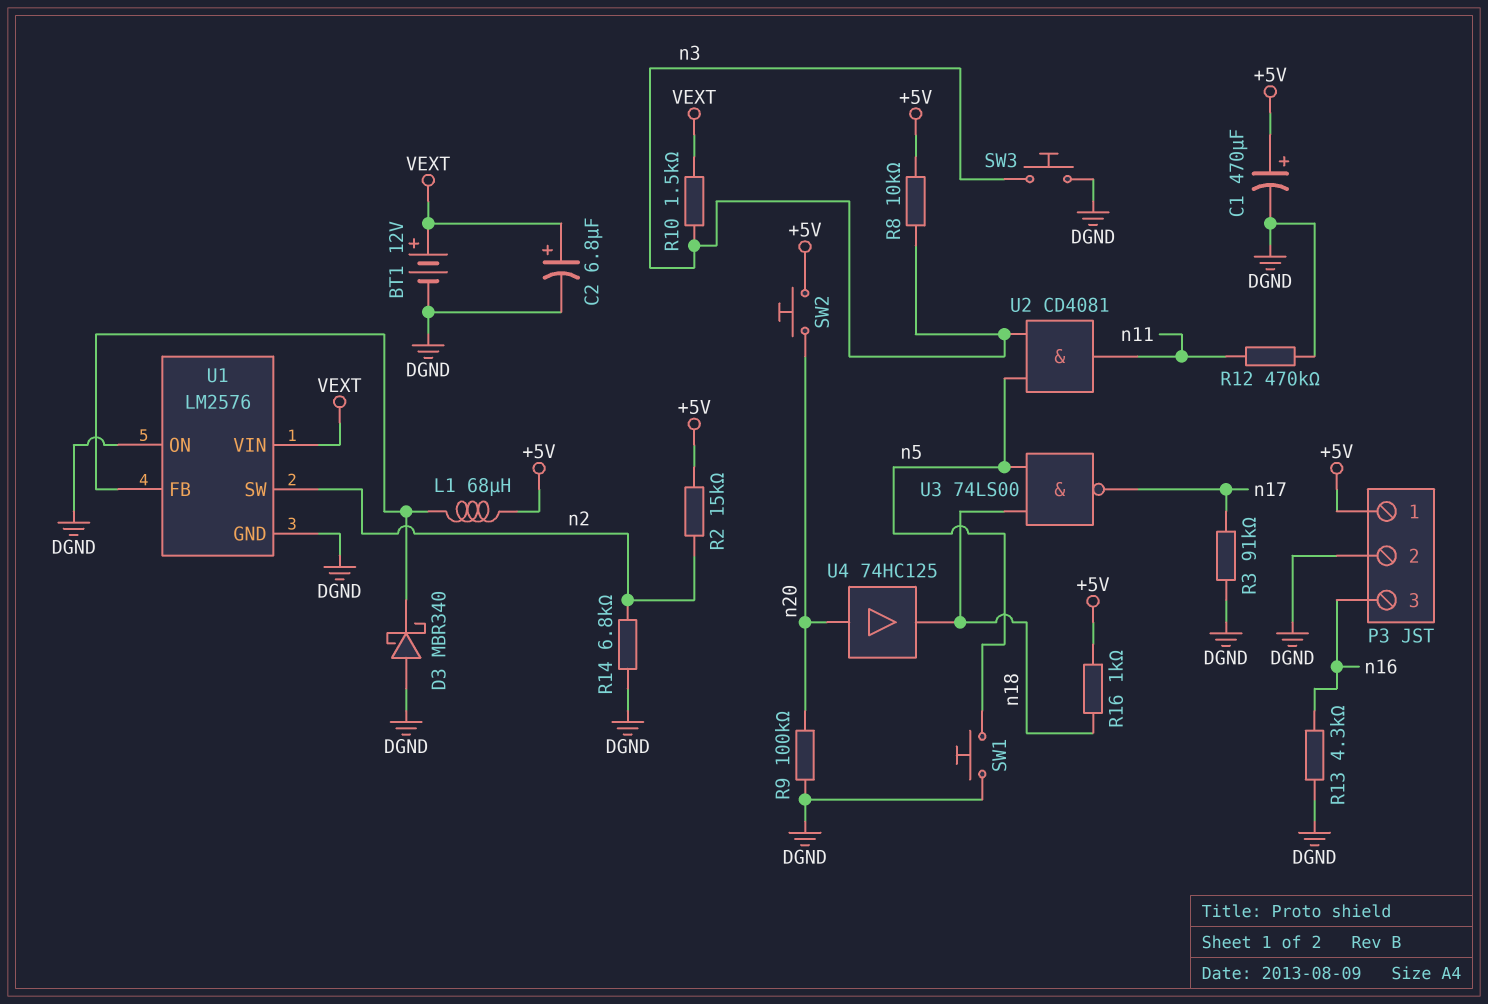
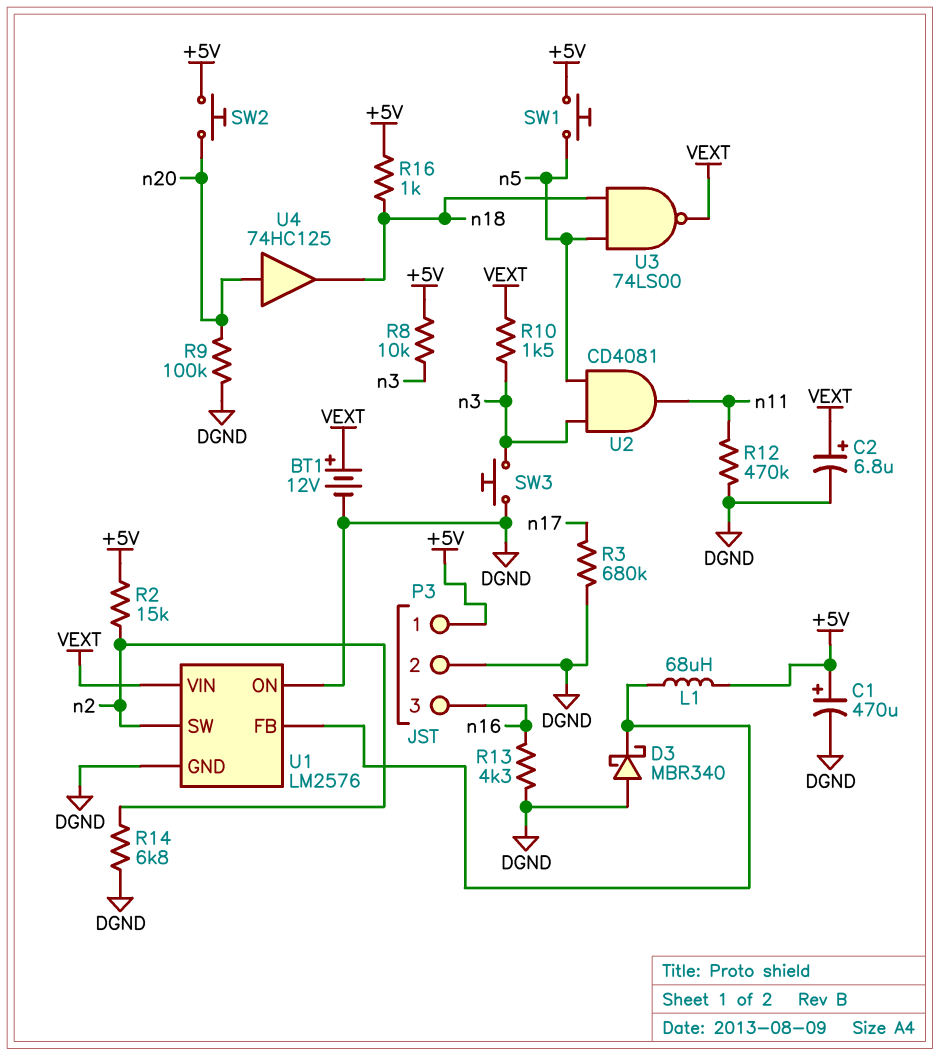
R3: 91k (DGND, n17) -> 680k (DGND, n17)
SW1: button (DGND, n5) -> button (+5V, n5)
U3: NAND 74LS00 (in n5, in n18, out n17) -> NAND 74LS00 (in n5, in n18, out VEXT)

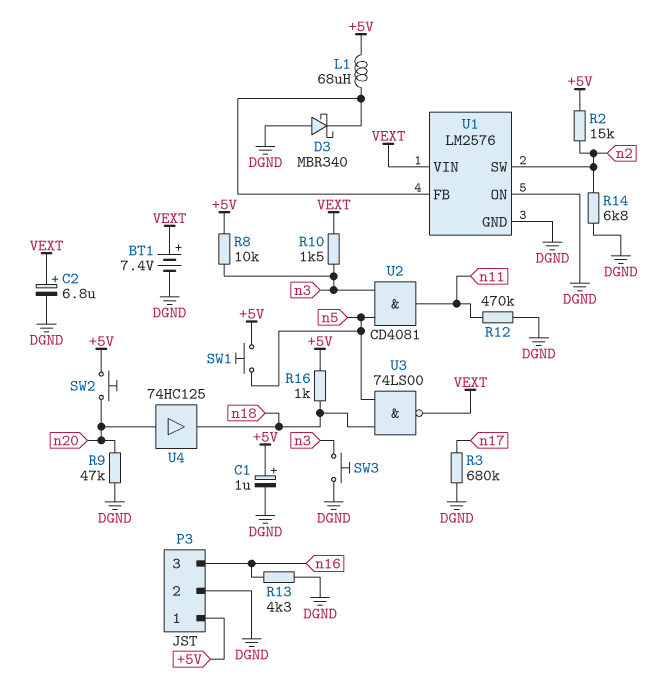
BT1: 12V (plus VEXT, minus DGND) -> 7.4V (plus VEXT, minus DGND)
C1: 470uF (plus +5V, minus DGND) -> 1uF (plus +5V, minus DGND)
R9: 100k (DGND, n20) -> 47k (DGND, n20)

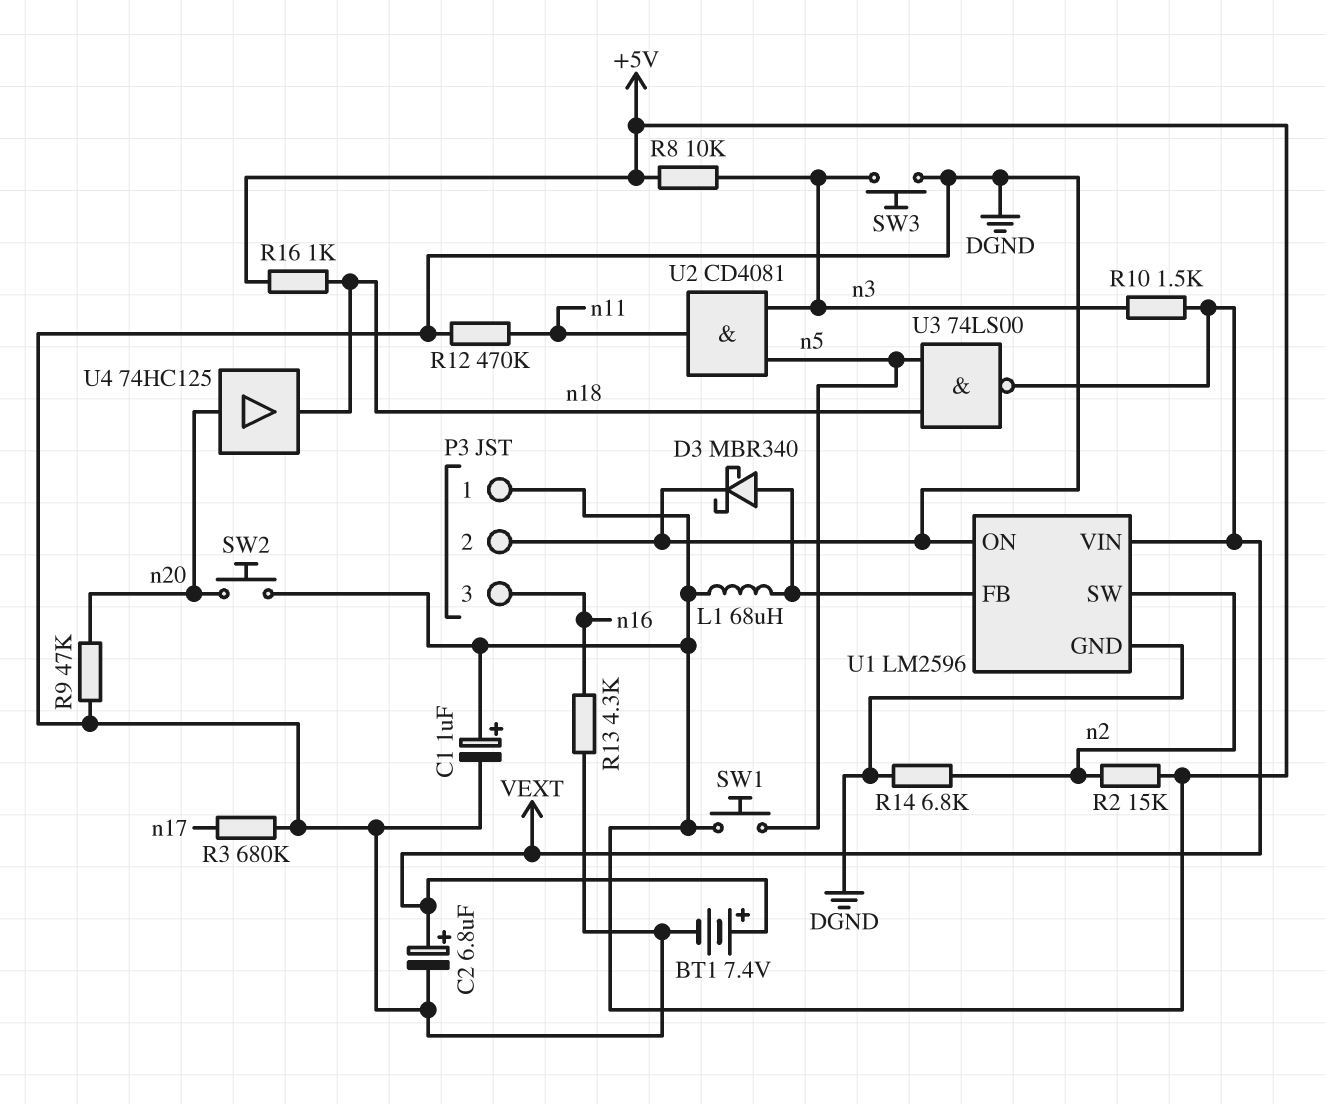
D3: schottky MBR340 (A DGND, K U1/FB) -> schottky MBR340 (A U1/FB, K DGND)
U1: LM2576 -> LM2596

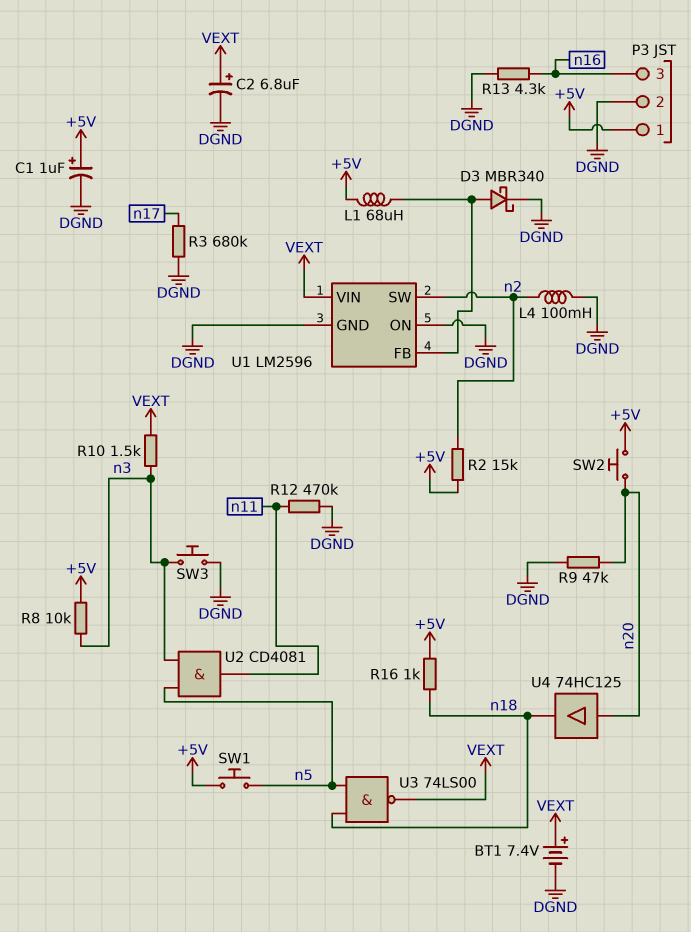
L4: none -> 100mH (DGND, n2)
R14: 6.8k (DGND, n2) -> none

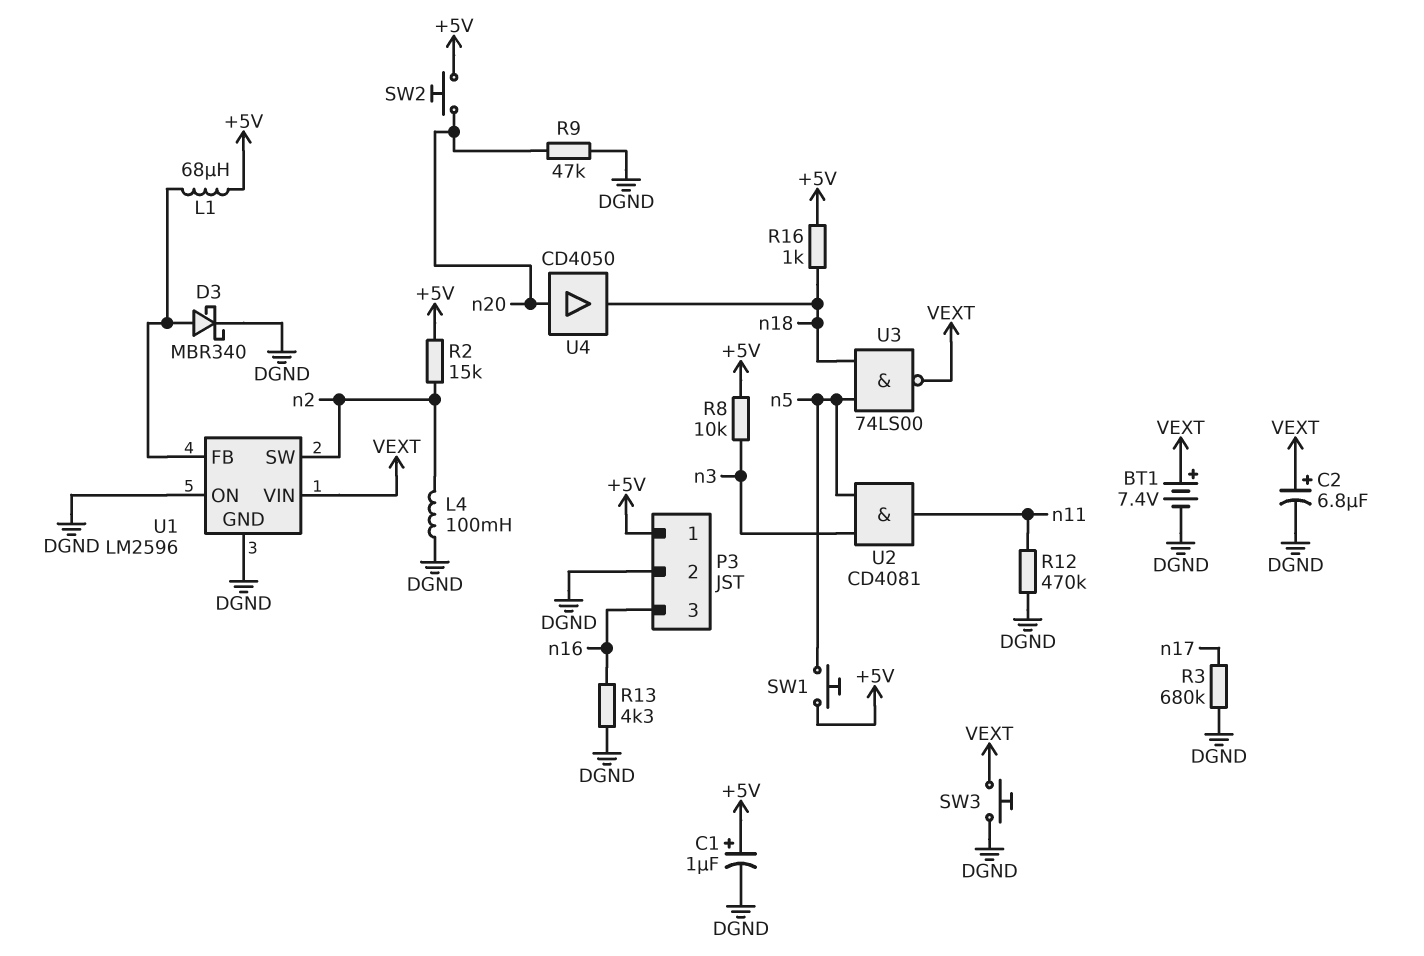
R10: 1.5k (VEXT, n3) -> none
SW3: button (DGND, n3) -> button (DGND, VEXT)
U4: buffer 74HC125 (in n20, out n18) -> buffer CD4050 (in n20, out n18)

